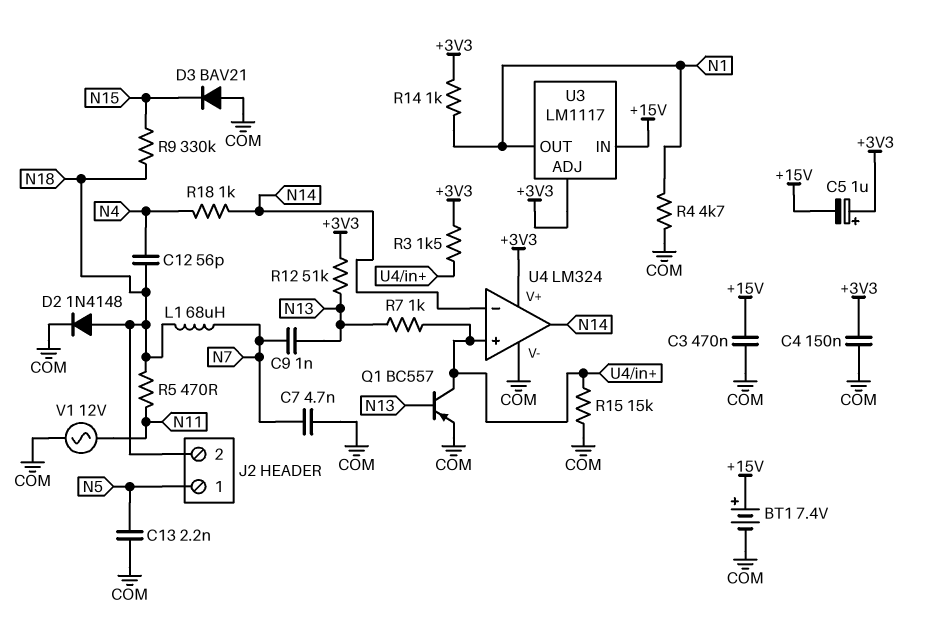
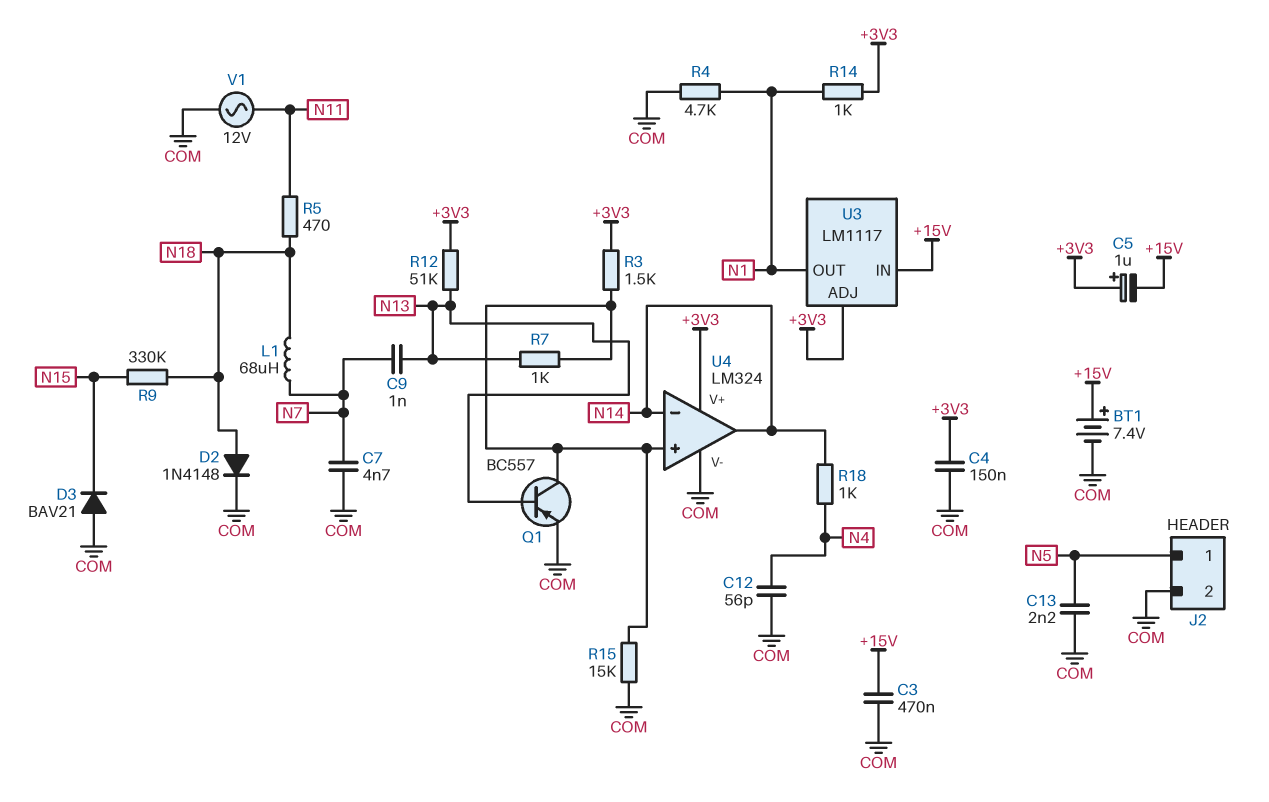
C12: 56pF (N4, N18) -> 56pF (COM, N4)
J2 pin 2: N18 -> COM

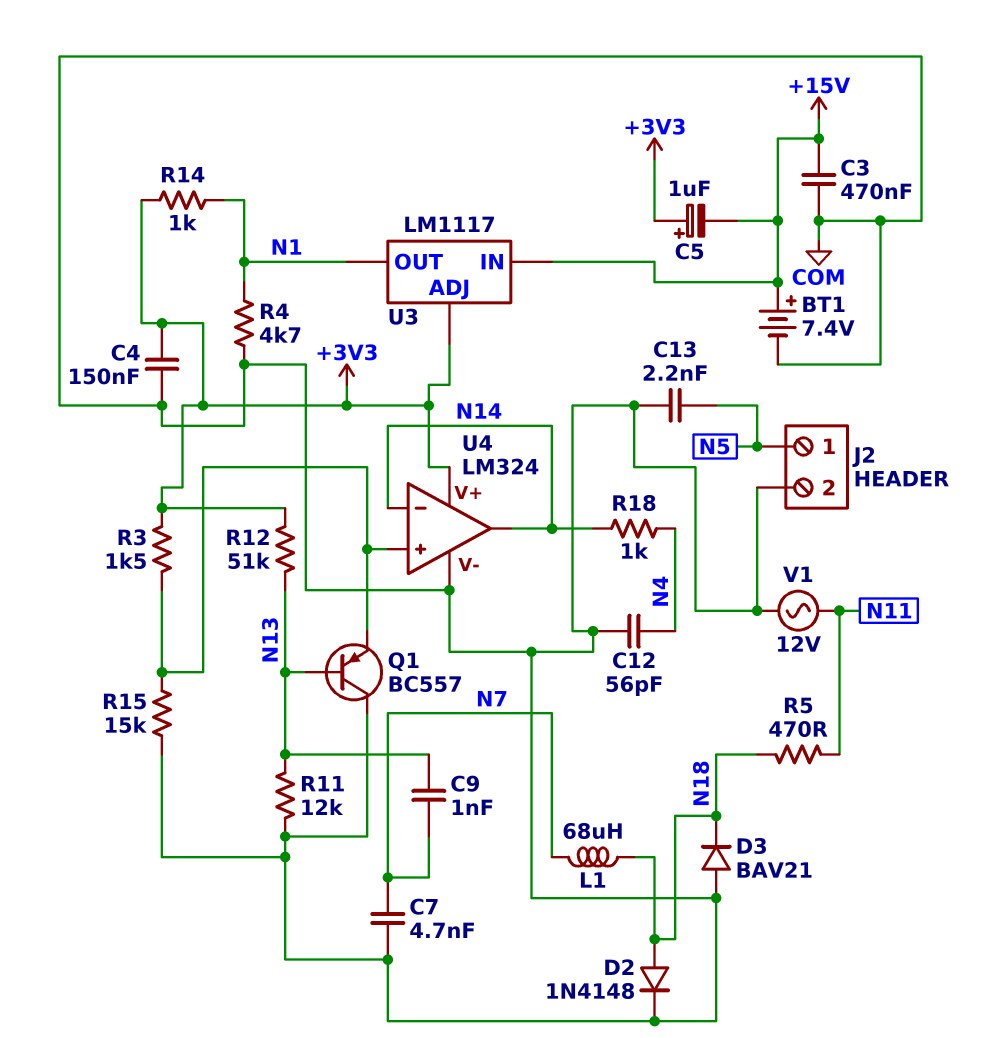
D3: diode BAV21 (A COM, K N15) -> diode BAV21 (A COM, K N18)
Q1: PNP BC557 (B N13, C U4/in+, E COM) -> PNP BC557 (B N13, C COM, E U4/in+)
R7: 1k (N13, U4/in+) -> none
R9: 330k (N15, N18) -> none
R11: none -> 12k (COM, N13)

